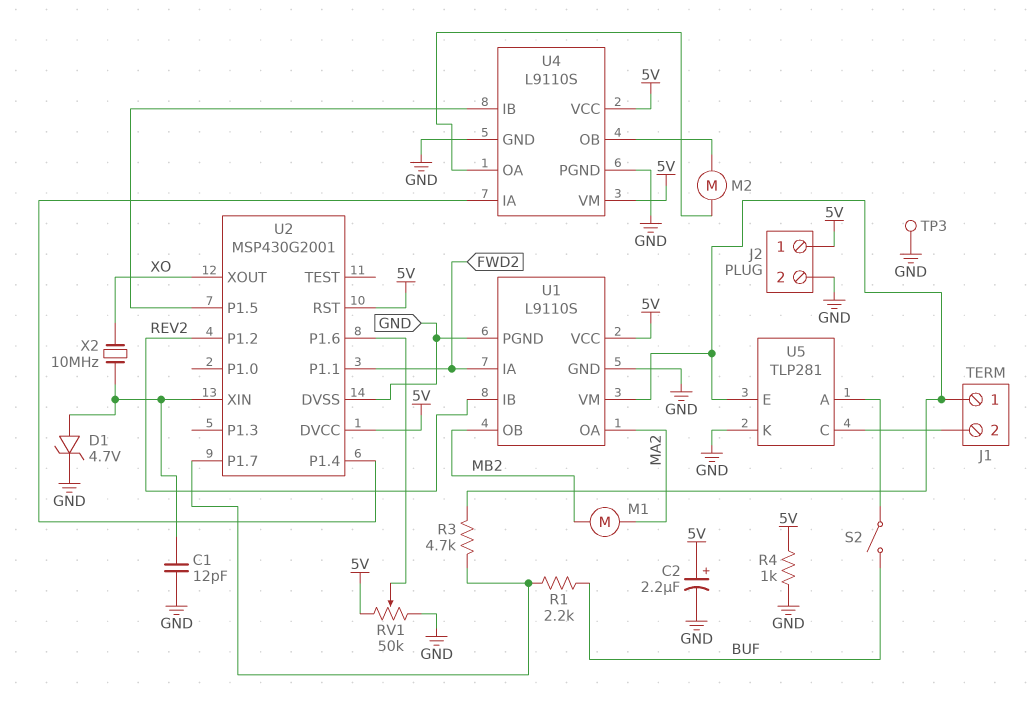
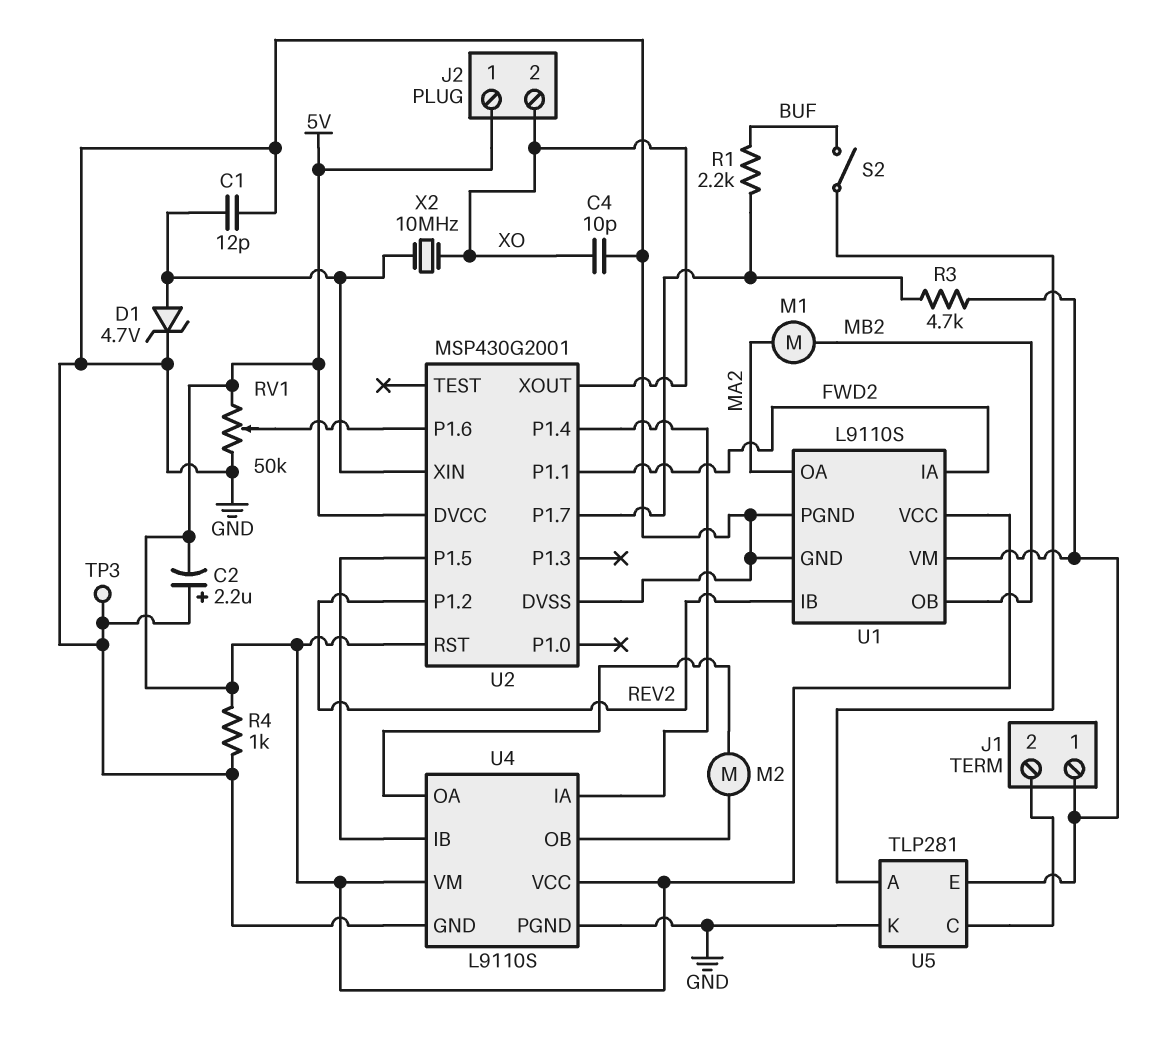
C2: 2.2uF (plus 5V, minus GND) -> 2.2uF (plus GND, minus 5V)
C4: none -> 10pF (GND, XO)
J2 pin 2: GND -> XO

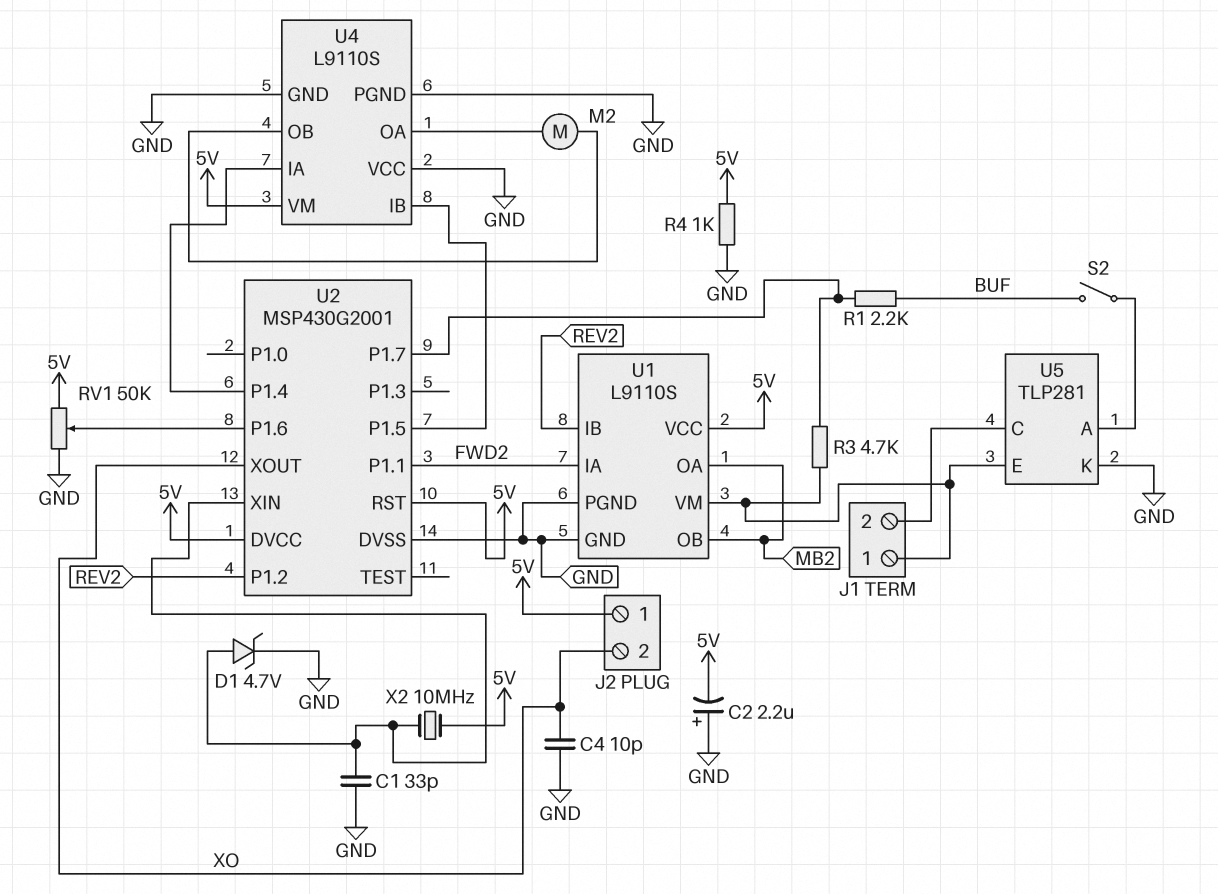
C1: 12pF (GND, U2/XIN) -> 33pF (GND, U2/XIN)
M1: motor (MA2, MB2) -> none
TP3: test point (GND) -> none
U1 pin OA: MA2 -> MB2
U4 pin VCC: 5V -> GND
X2: 10MHz (U2/XIN, XO) -> 10MHz (5V, U2/XIN)

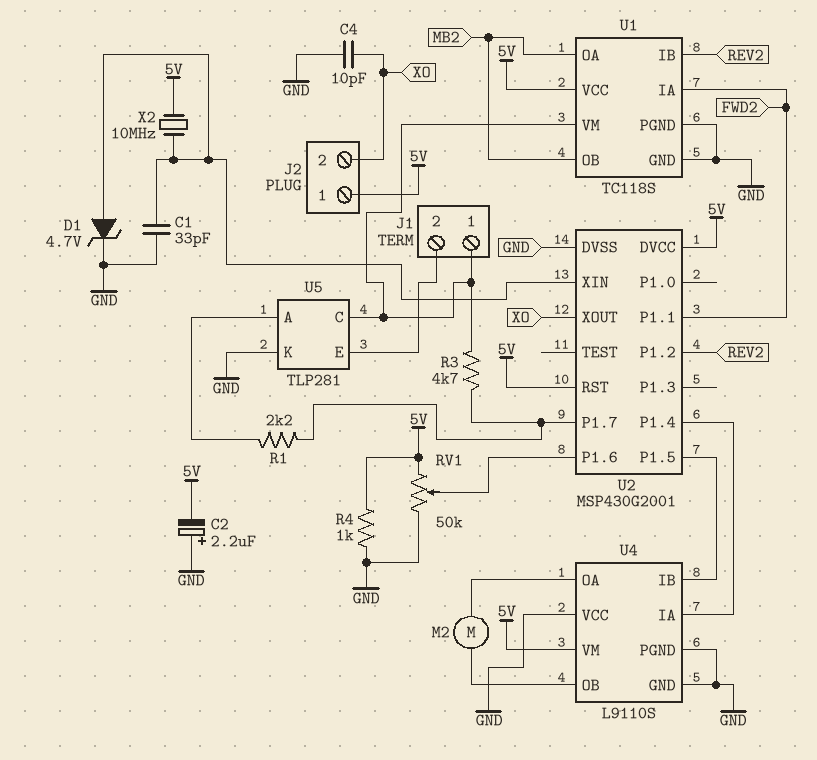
R1: 2.2k (BUF, U2/P1.7) -> 2.2k (U2/P1.7, U5/A)
S2: switch (BUF, U5/A) -> none
U1: L9110S -> TC118S
U5 pin C: J1/2 -> J1/1
U5 pin E: J1/1 -> J1/2

